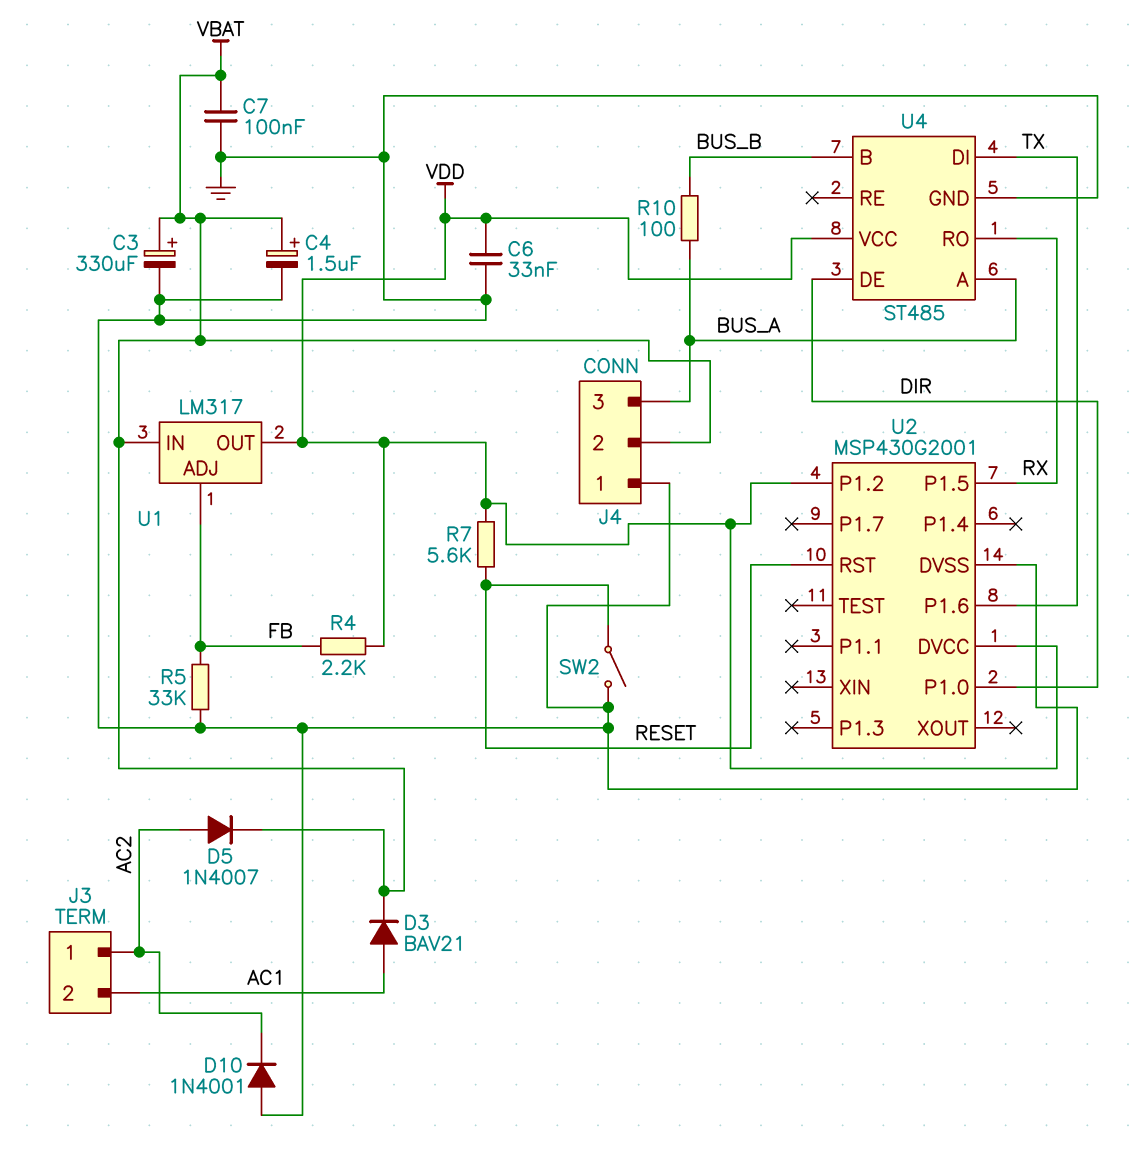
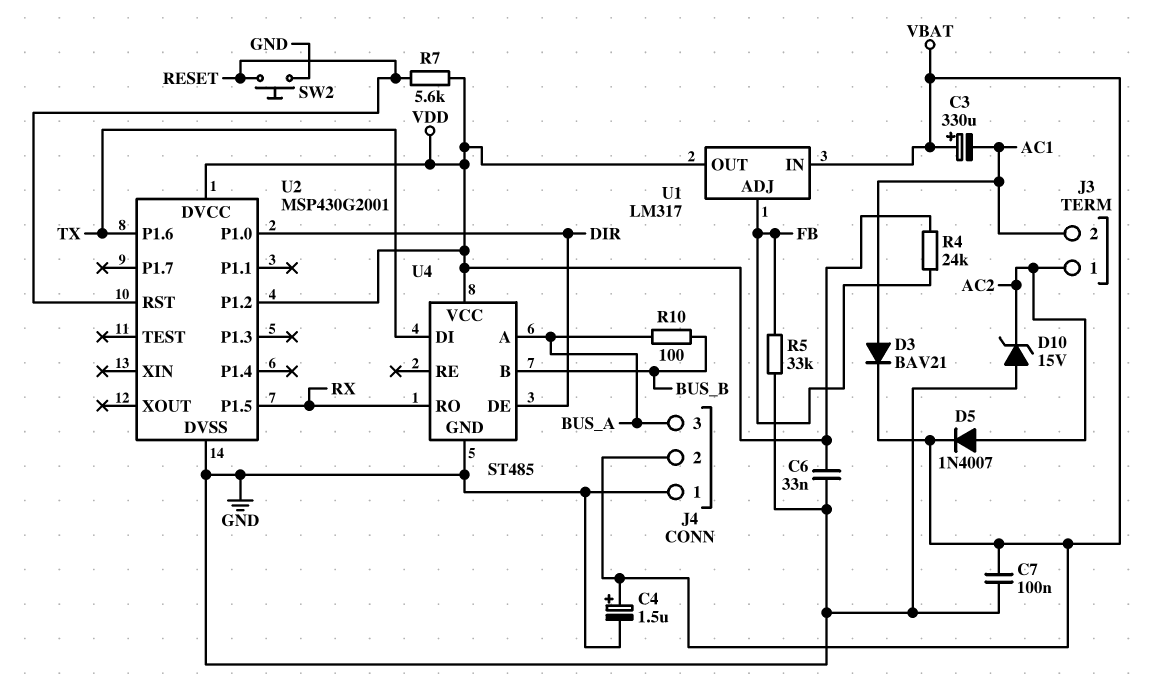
C3: 330uF (plus VBAT, minus GND) -> 330uF (plus VBAT, minus AC1)
D10: diode 1N4001 (A GND, K AC2) -> zener 15V (A GND, K AC2)
R4: 2.2k (FB, VDD) -> 24k (FB, VDD)
SW2: switch (GND, RESET) -> button (GND, RESET)

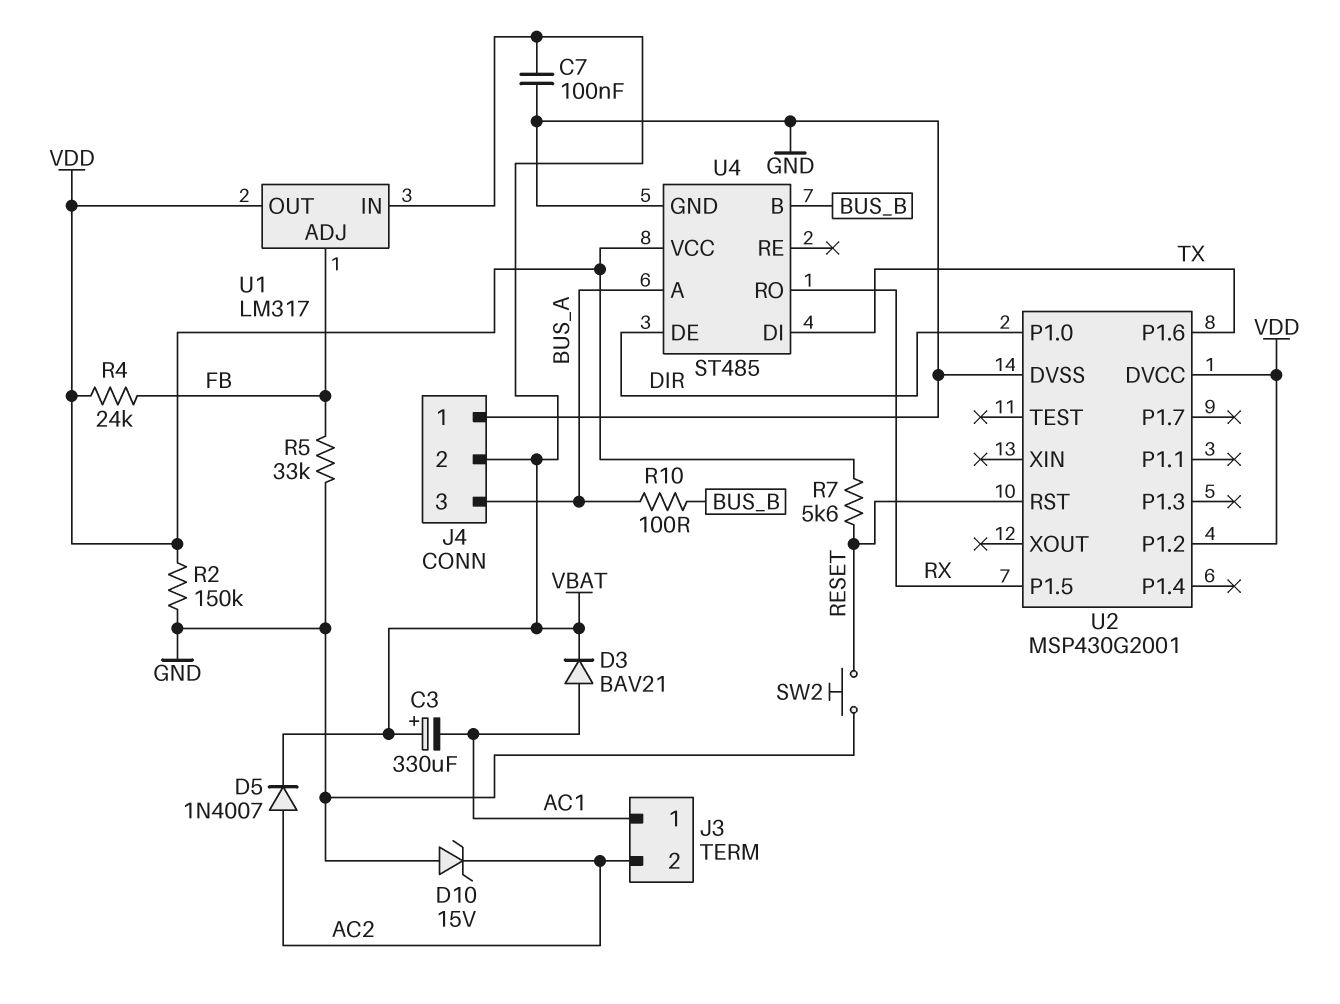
C4: 1.5uF (plus VBAT, minus GND) -> none
C6: 33nF (GND, VDD) -> none
J3 pin 1: AC2 -> AC1
J3 pin 2: AC1 -> AC2
R2: none -> 150k (GND, VDD)

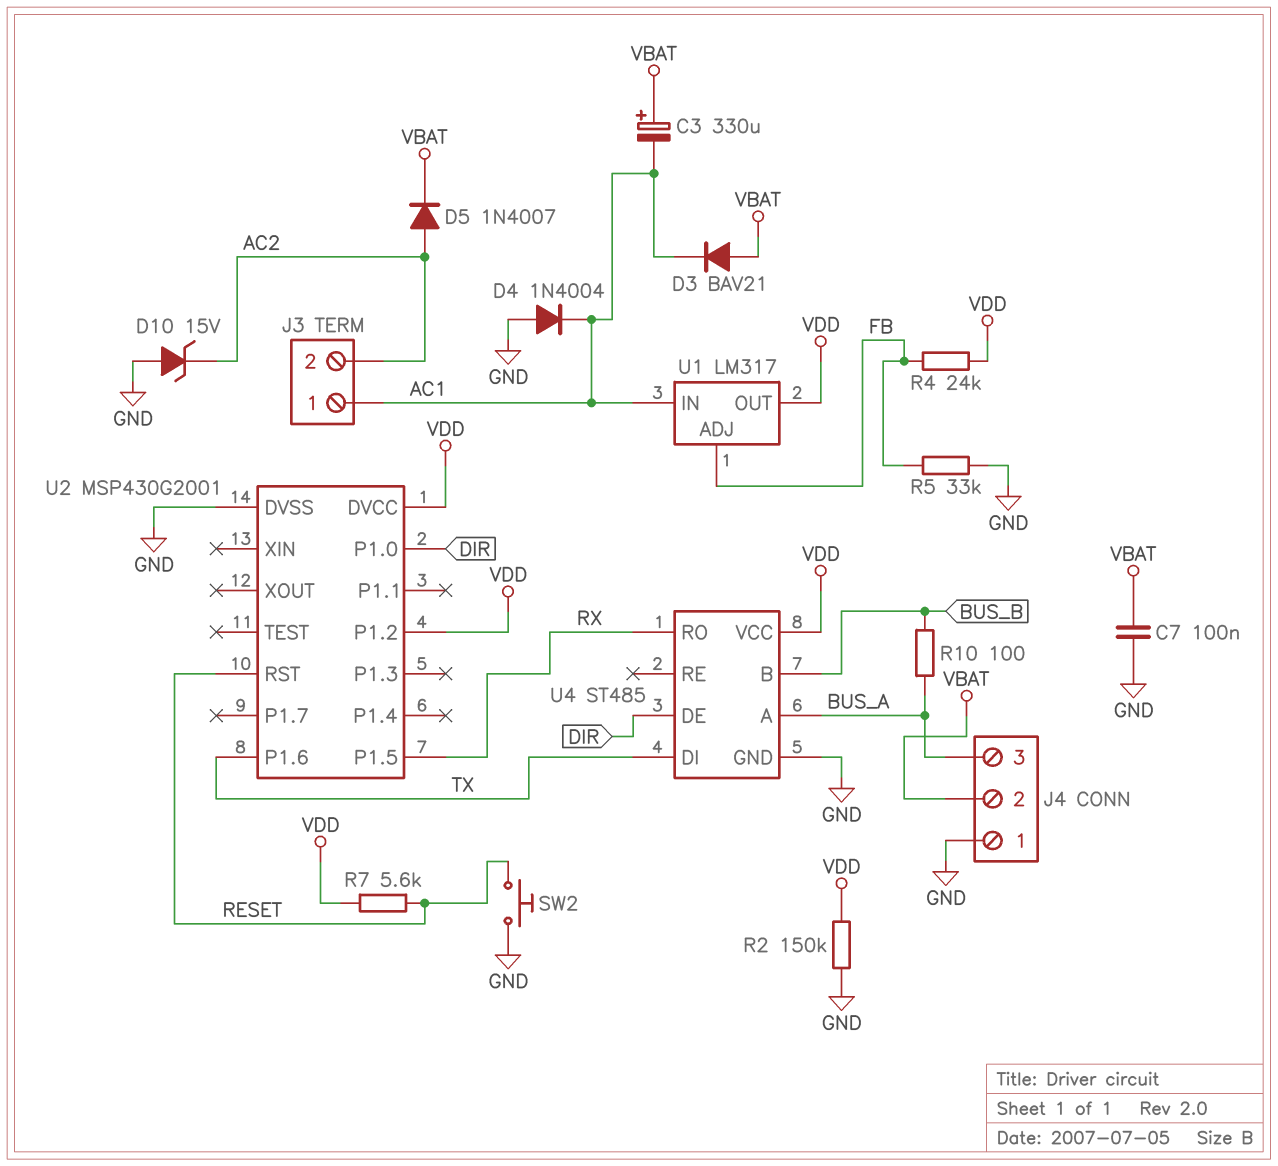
D3: diode BAV21 (A AC1, K VBAT) -> diode BAV21 (A VBAT, K AC1)
D4: none -> diode 1N4004 (A GND, K AC1)
U1 pin IN: VBAT -> AC1

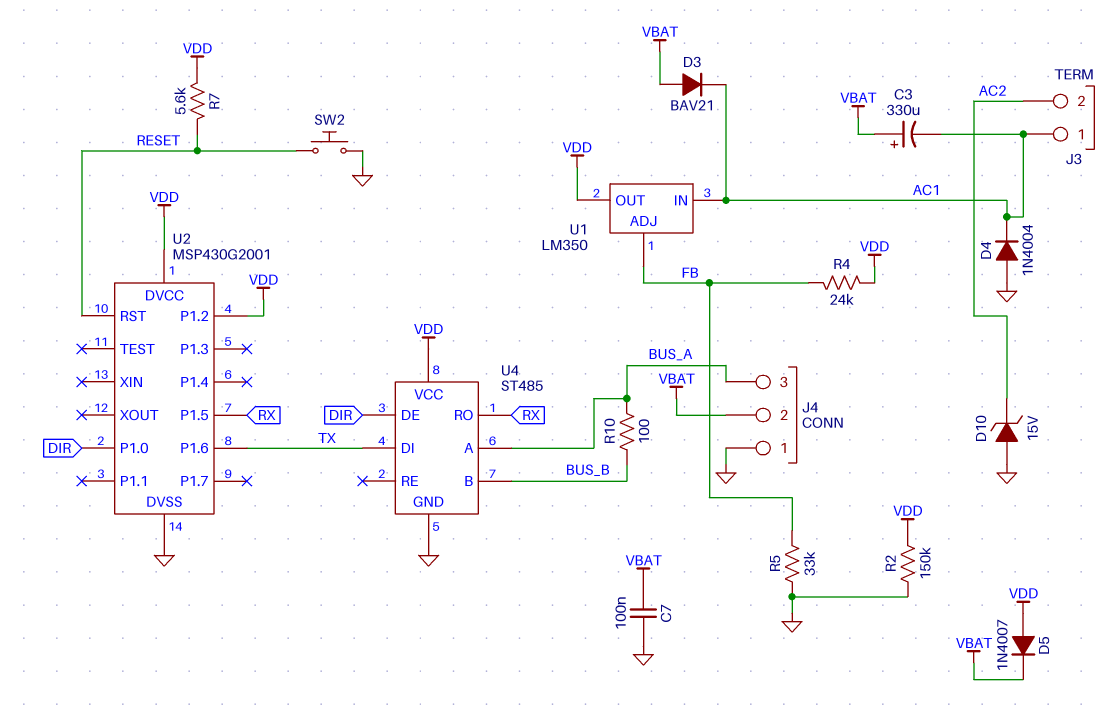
D5: diode 1N4007 (A AC2, K VBAT) -> diode 1N4007 (A VDD, K VBAT)
U1: LM317 -> LM350

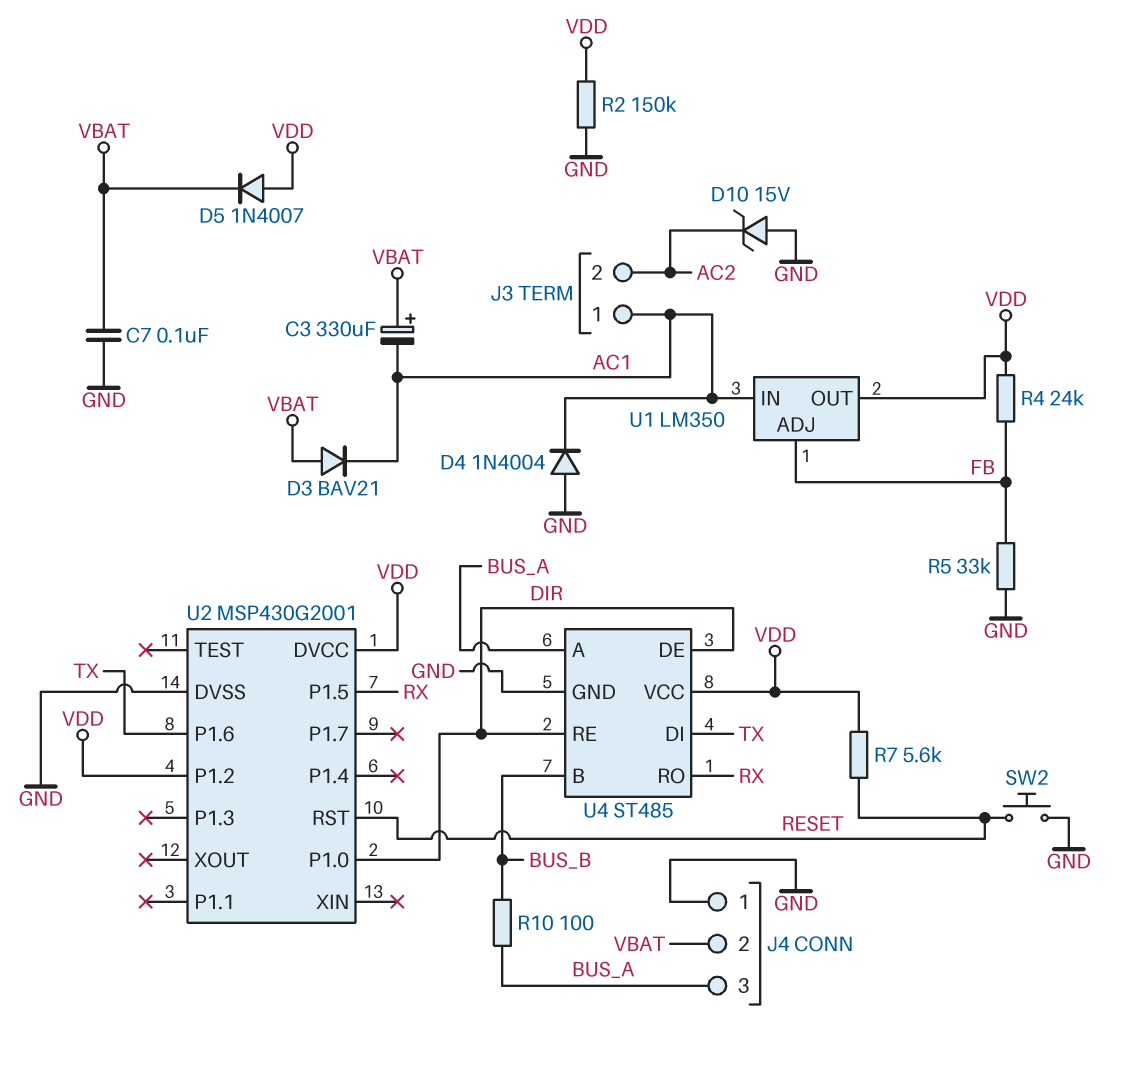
U4 pin RE: none -> DIR

